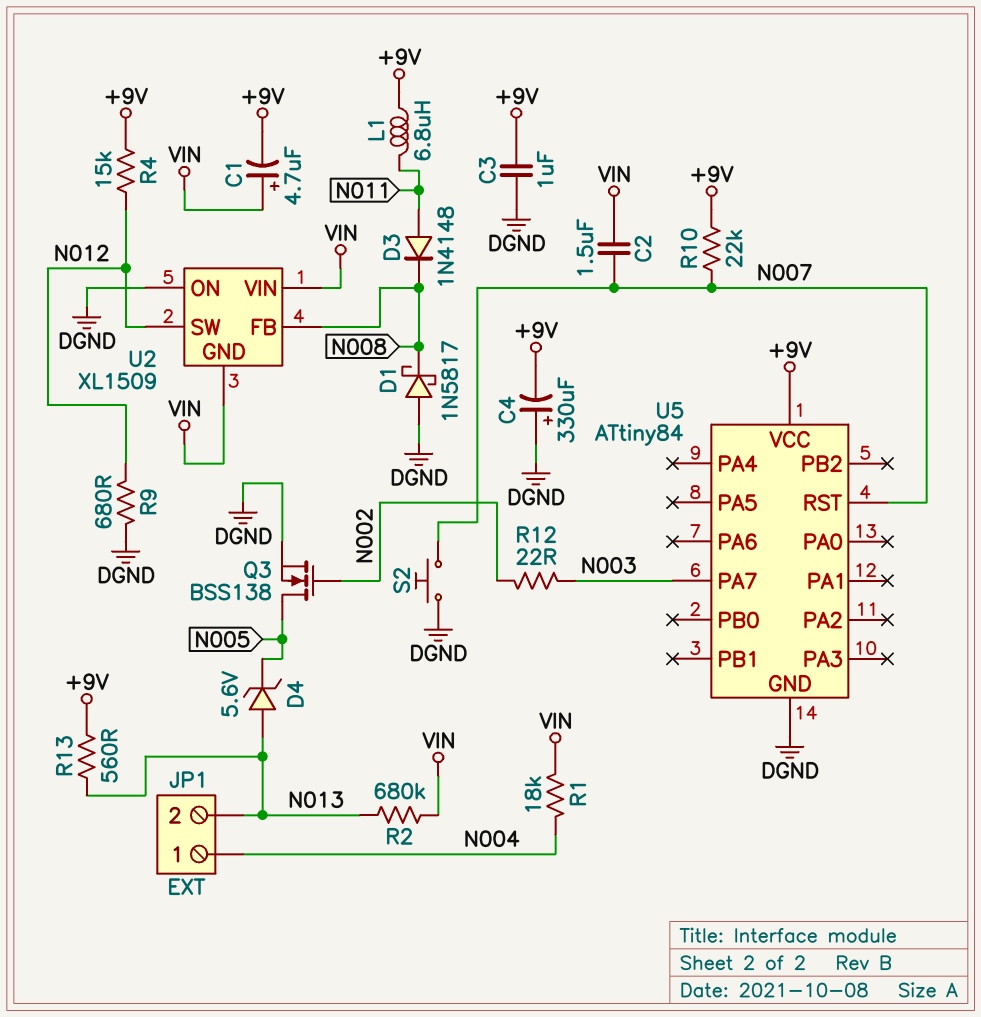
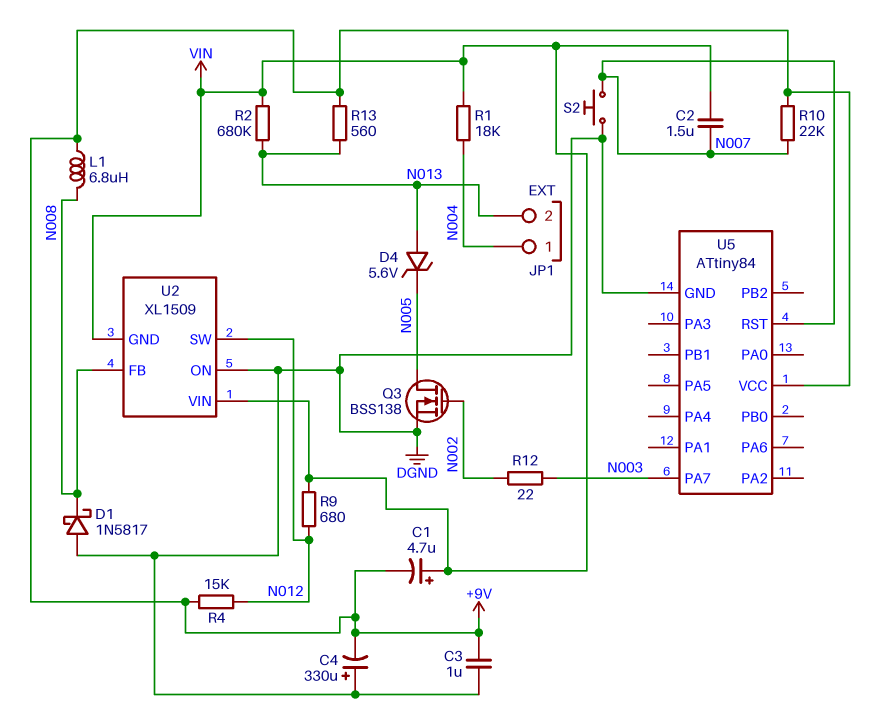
D3: diode 1N4148 (A N011, K N008) -> none
L1: 6.8uH (+9V, N011) -> 6.8uH (+9V, N008)
R9: 680 (DGND, N012) -> 680 (N012, VIN)

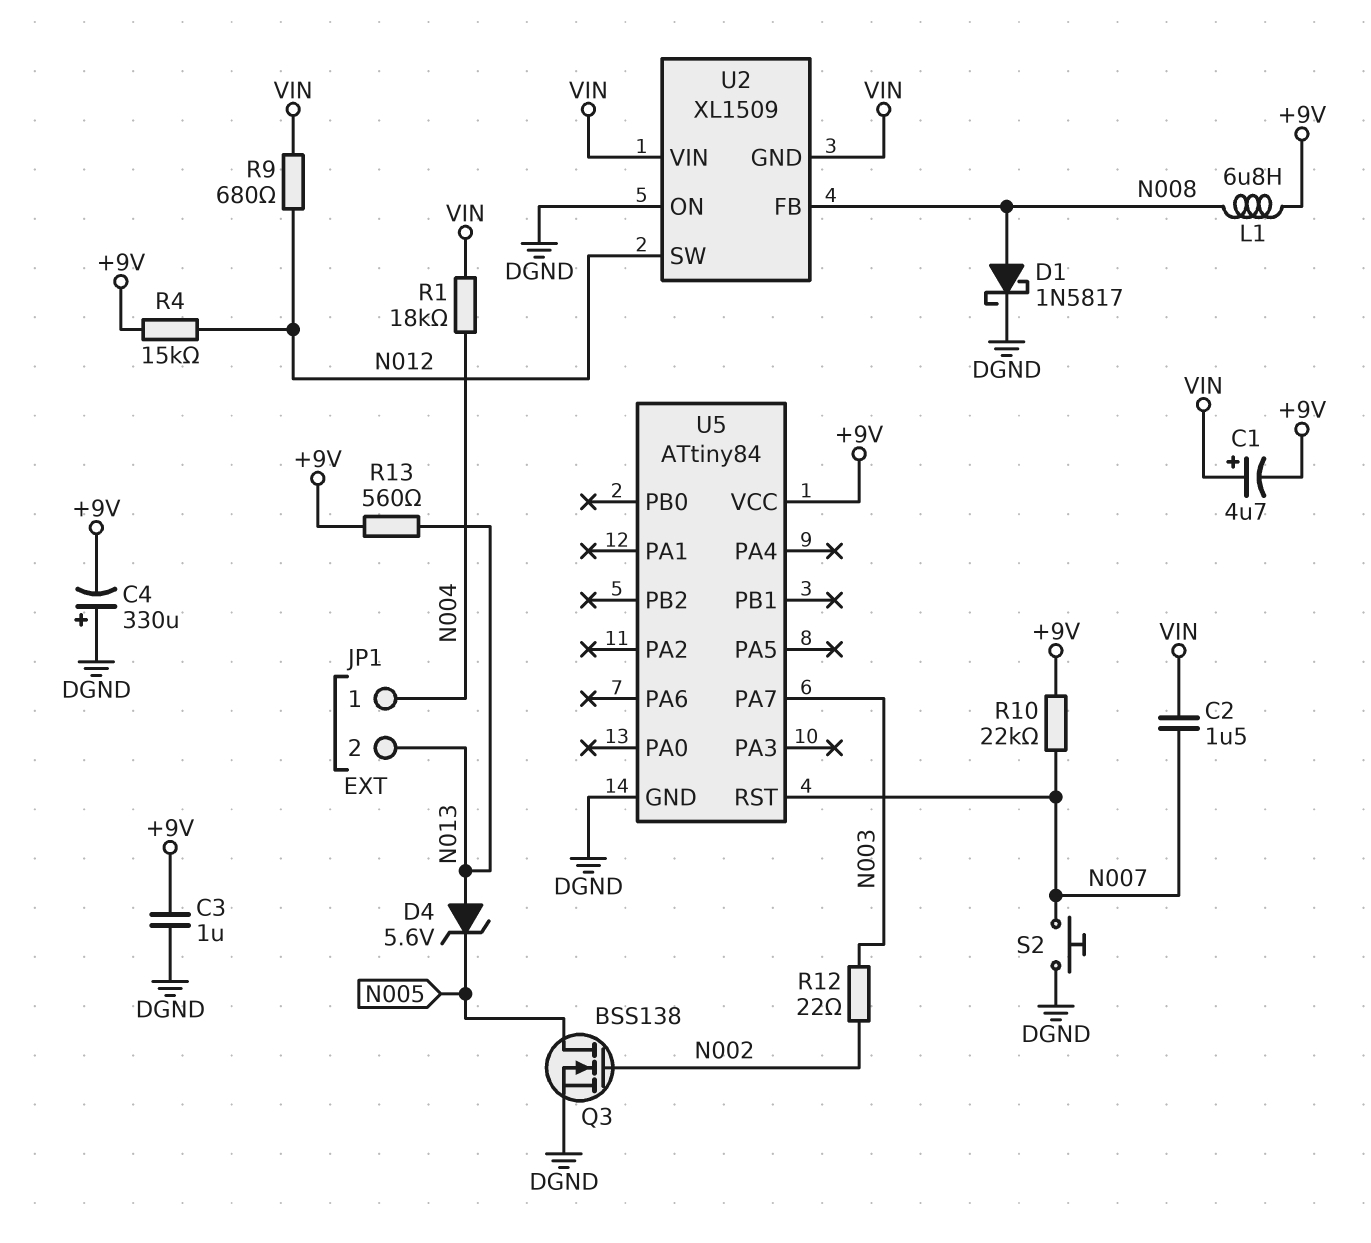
D1: schottky 1N5817 (A DGND, K N008) -> schottky 1N5817 (A N008, K DGND)
R2: 680k (N013, VIN) -> none

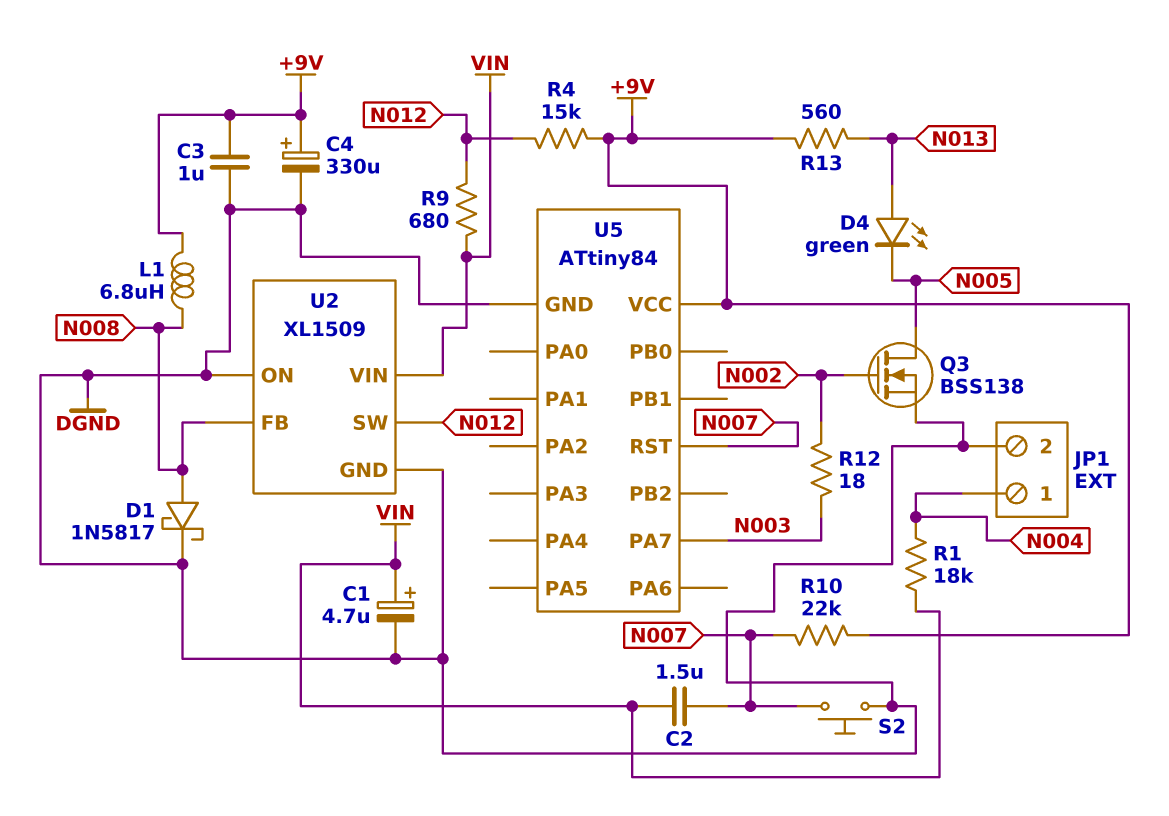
C1: 4.7uF (plus VIN, minus +9V) -> 4.7uF (plus VIN, minus DGND)
C4: 330uF (plus DGND, minus +9V) -> 330uF (plus +9V, minus DGND)
D4: zener 5.6V (A N013, K N005) -> LED green (A N013, K N005)
JP1 pin 2: N013 -> DGND
R12: 22 (N002, N003) -> 18 (N002, N003)
U2 pin GND: VIN -> DGND

